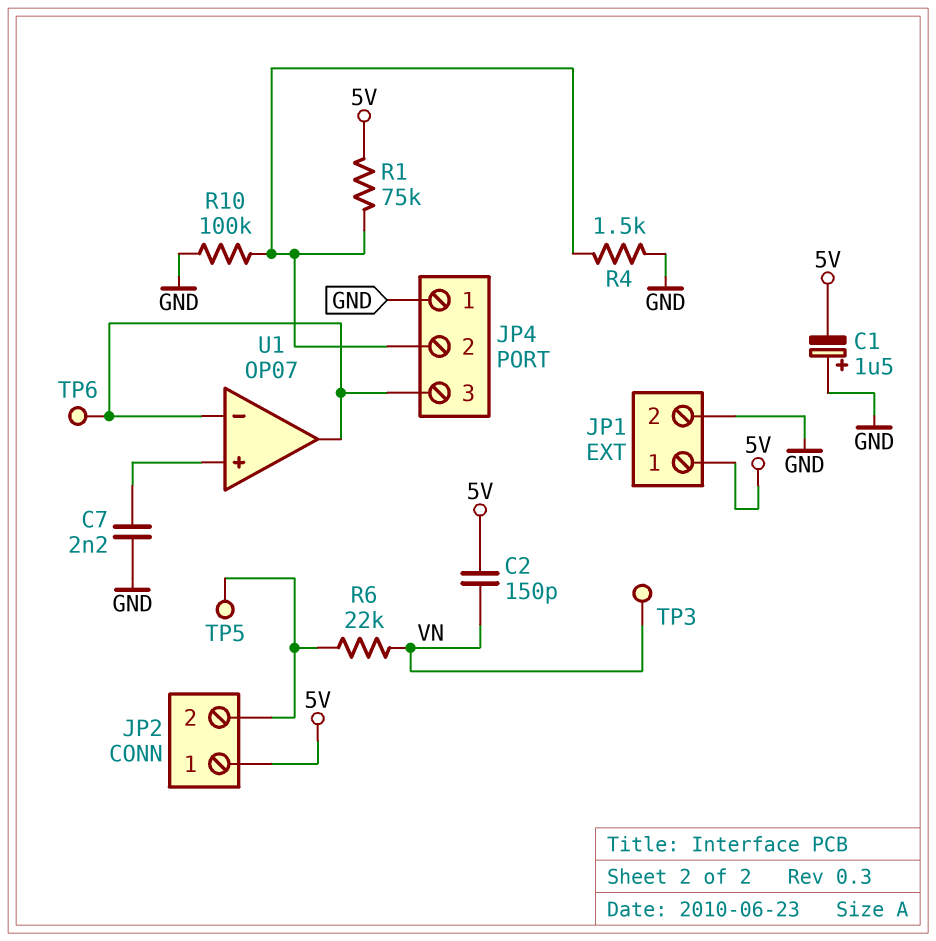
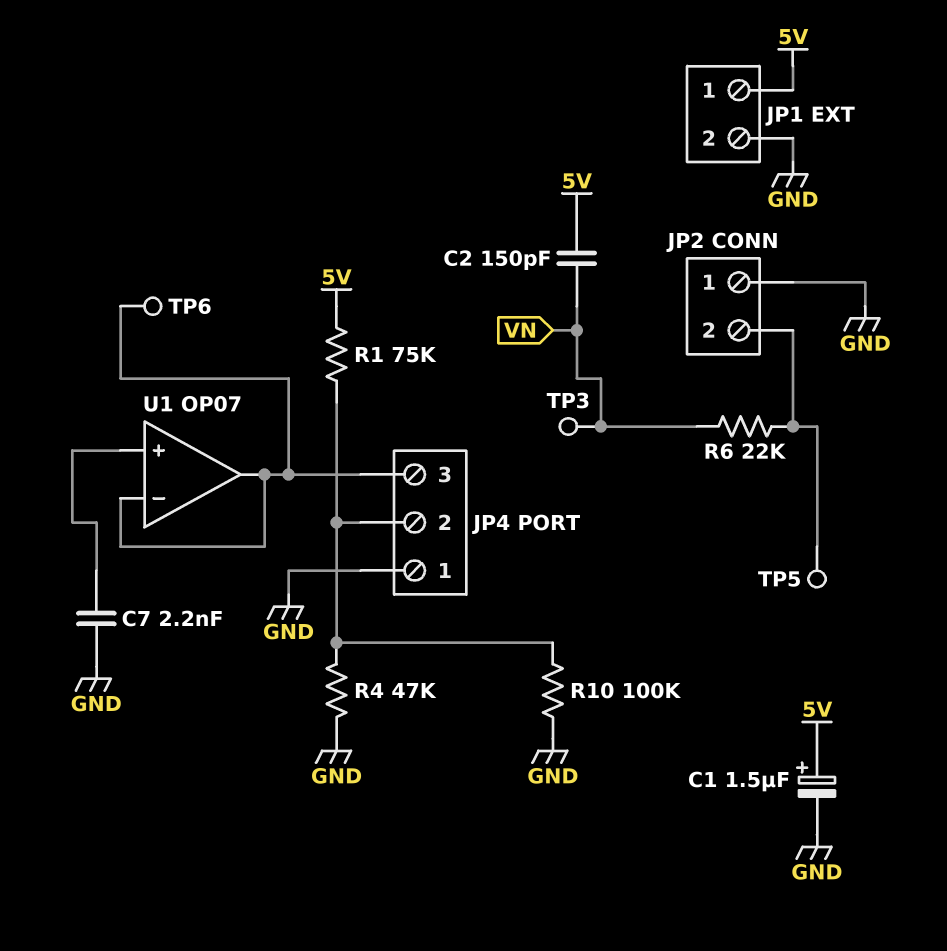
C1: 1.5uF (plus GND, minus 5V) -> 1.5uF (plus 5V, minus GND)
JP2 pin 1: 5V -> GND
R4: 1.5k (GND, JP4/2) -> 47k (GND, JP4/2)

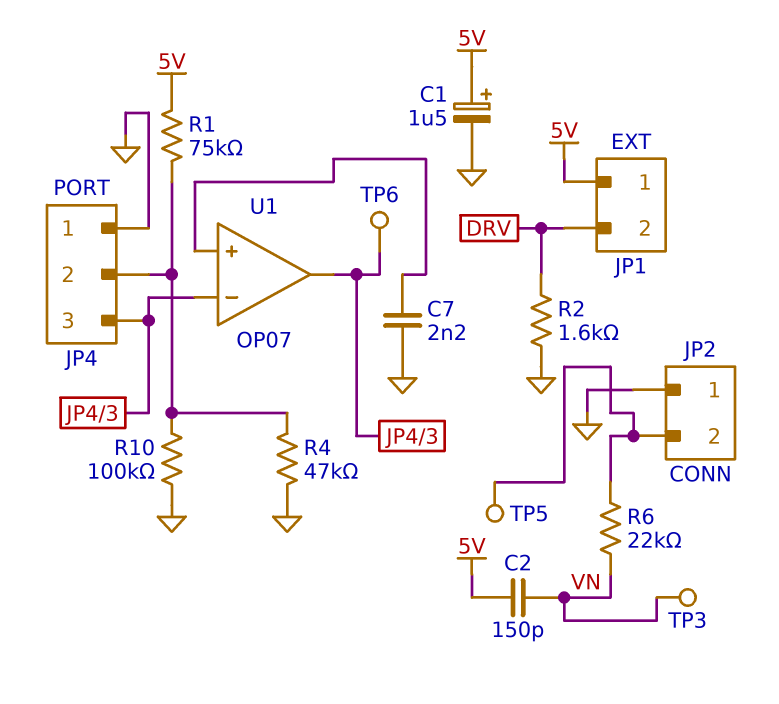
JP1 pin 2: GND -> DRV
R2: none -> 1.6k (DRV, GND)

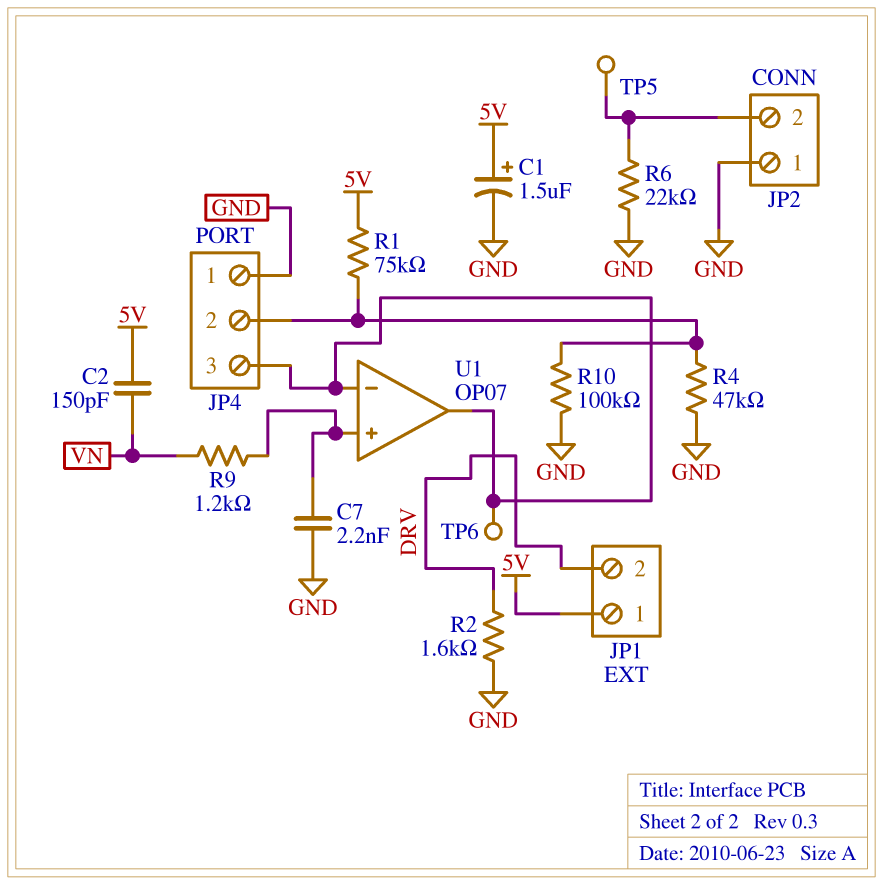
R6: 22k (JP2/2, VN) -> 22k (GND, JP2/2)
R9: none -> 1.2k (U1/in+, VN)
TP3: test point (VN) -> none

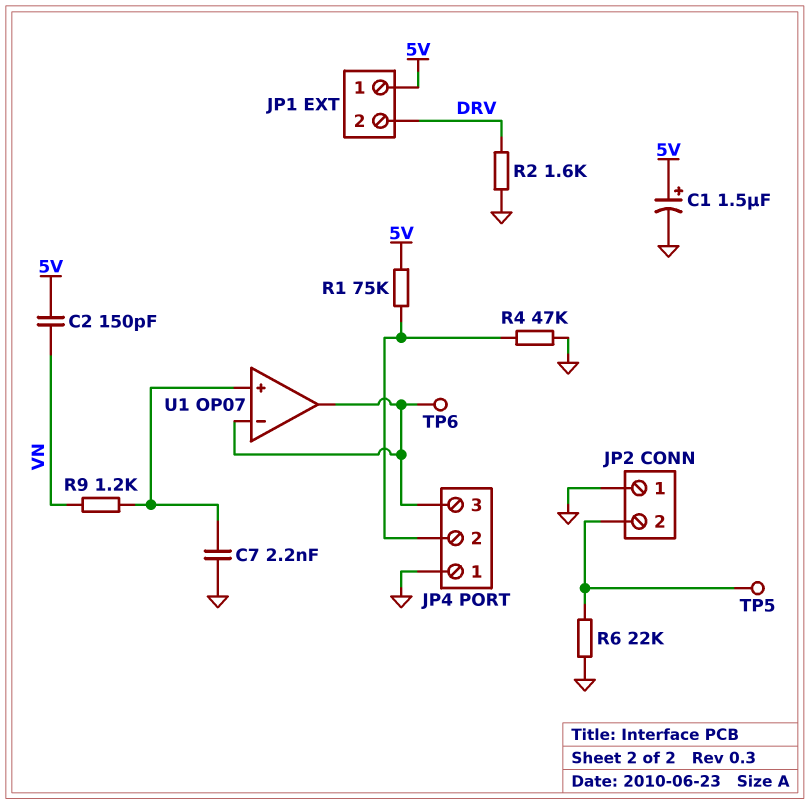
R10: 100k (GND, JP4/2) -> none

